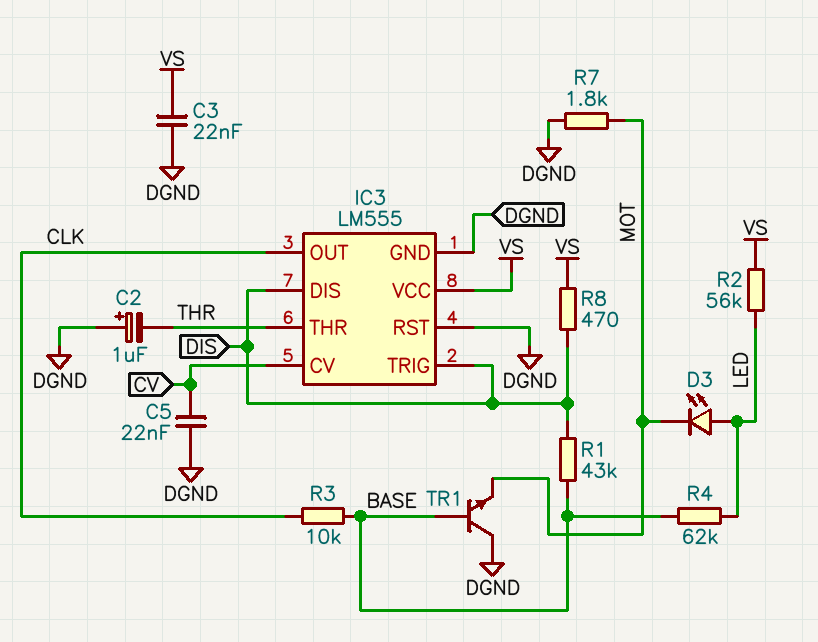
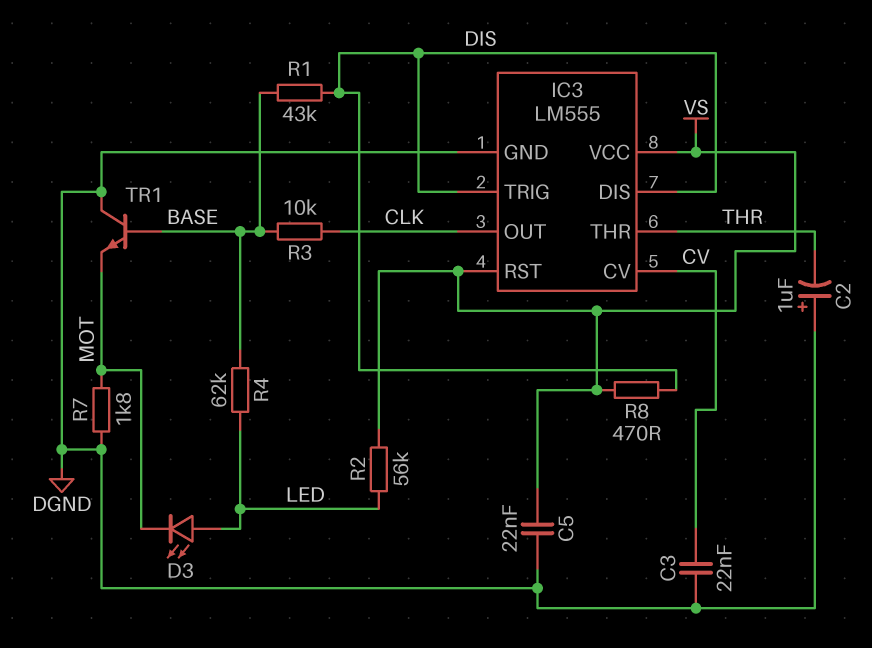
C3: 22nF (DGND, VS) -> 22nF (CV, DGND)
C5: 22nF (CV, DGND) -> 22nF (DGND, VS)
IC3 pin RST: DGND -> VS

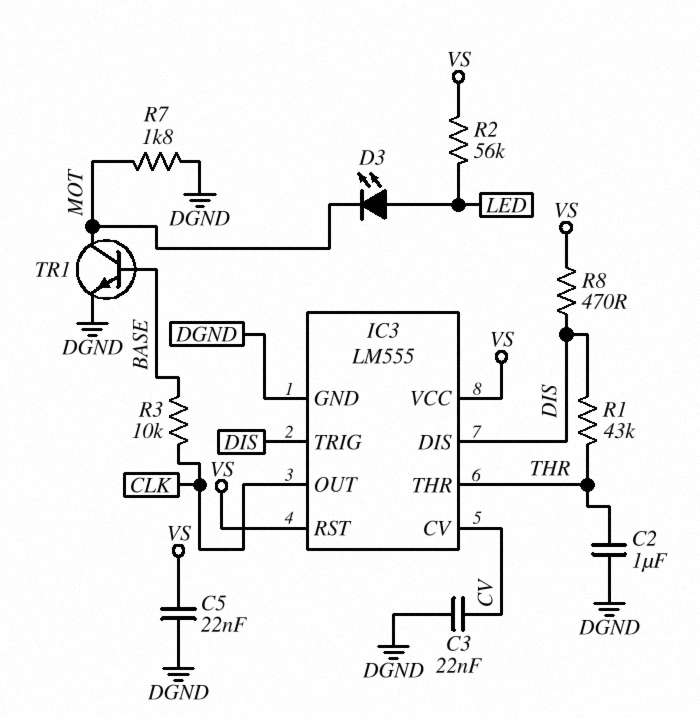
C2: 1uF (plus DGND, minus THR) -> 1uF (DGND, THR)
R1: 43k (BASE, DIS) -> 43k (DIS, THR)
R4: 62k (BASE, LED) -> none
TR1: NPN (B BASE, C DGND, E MOT) -> NPN (B BASE, C MOT, E DGND)

